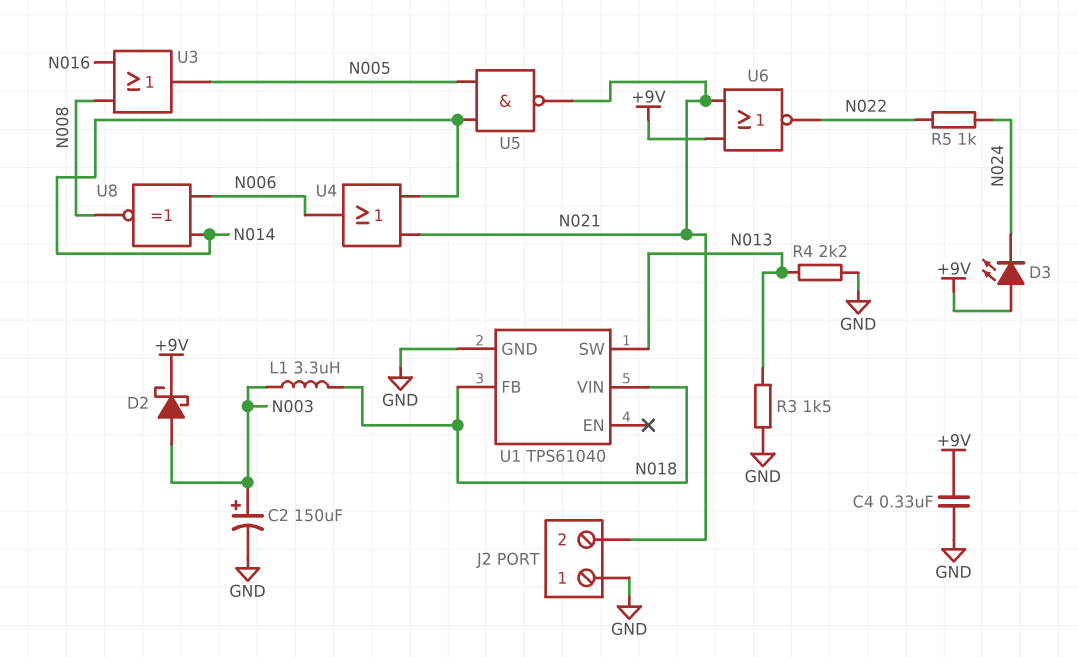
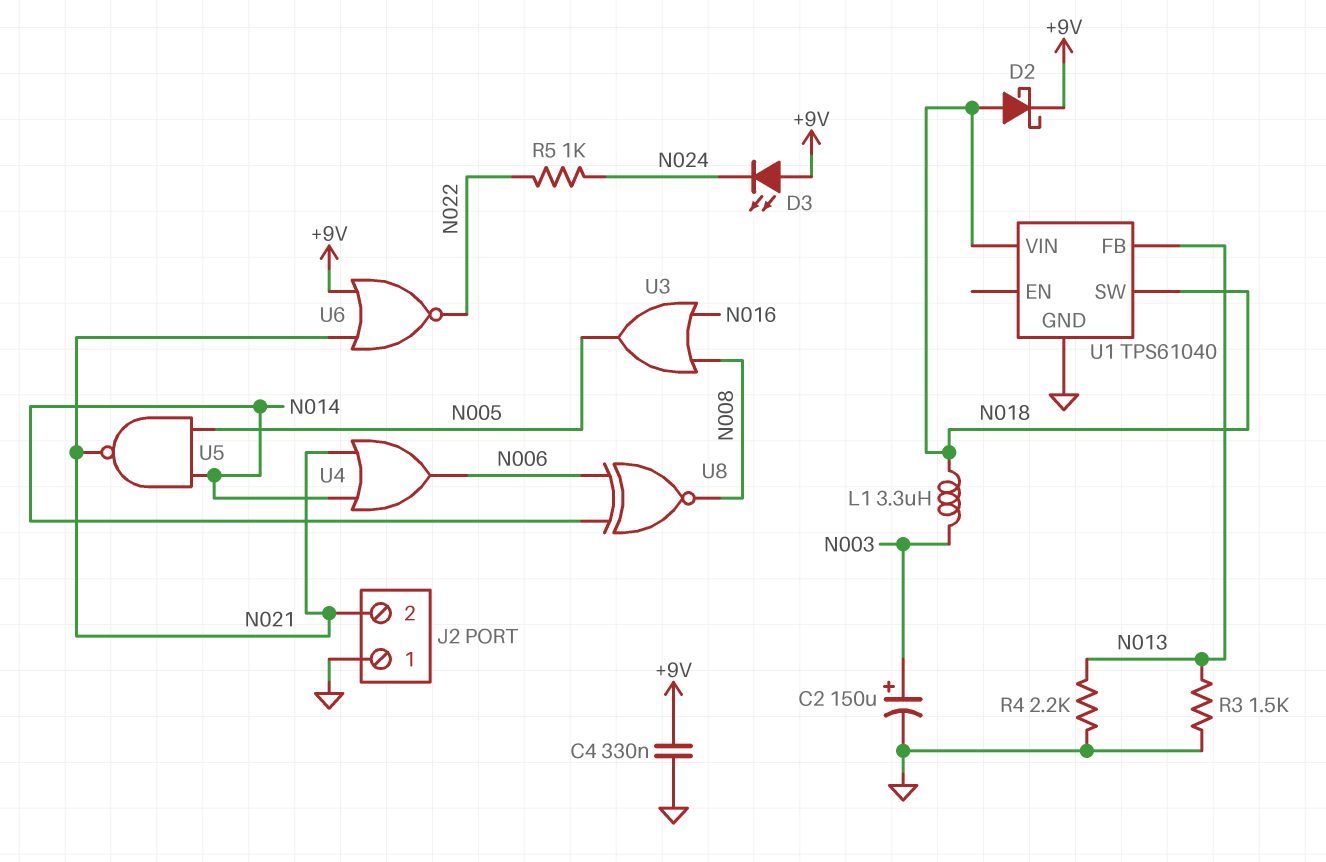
D2: schottky (A N003, K +9V) -> schottky (A N018, K +9V)
U1 pin FB: N018 -> N013
U1 pin SW: N013 -> N018

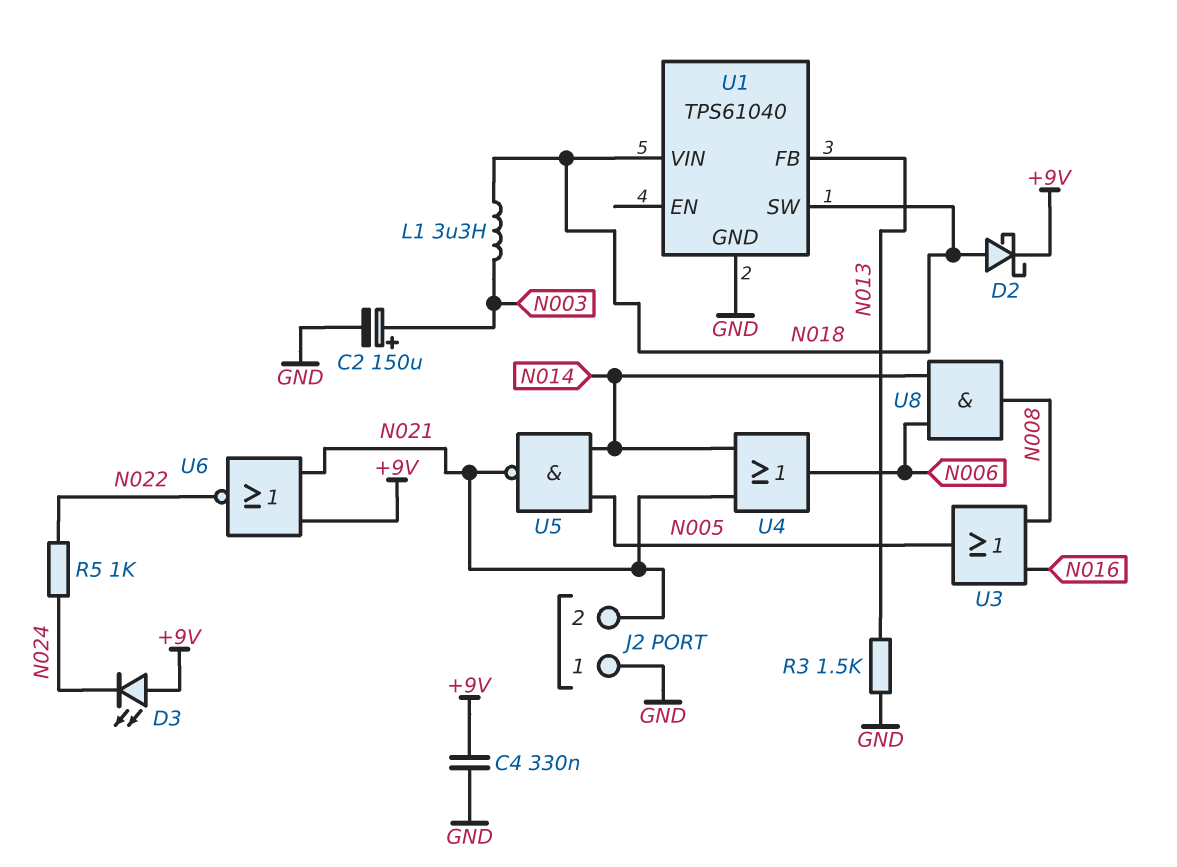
R4: 2.2k (GND, N013) -> none
U8: XNOR (in N006, in N014, out N008) -> AND (in N006, in N014, out N008)

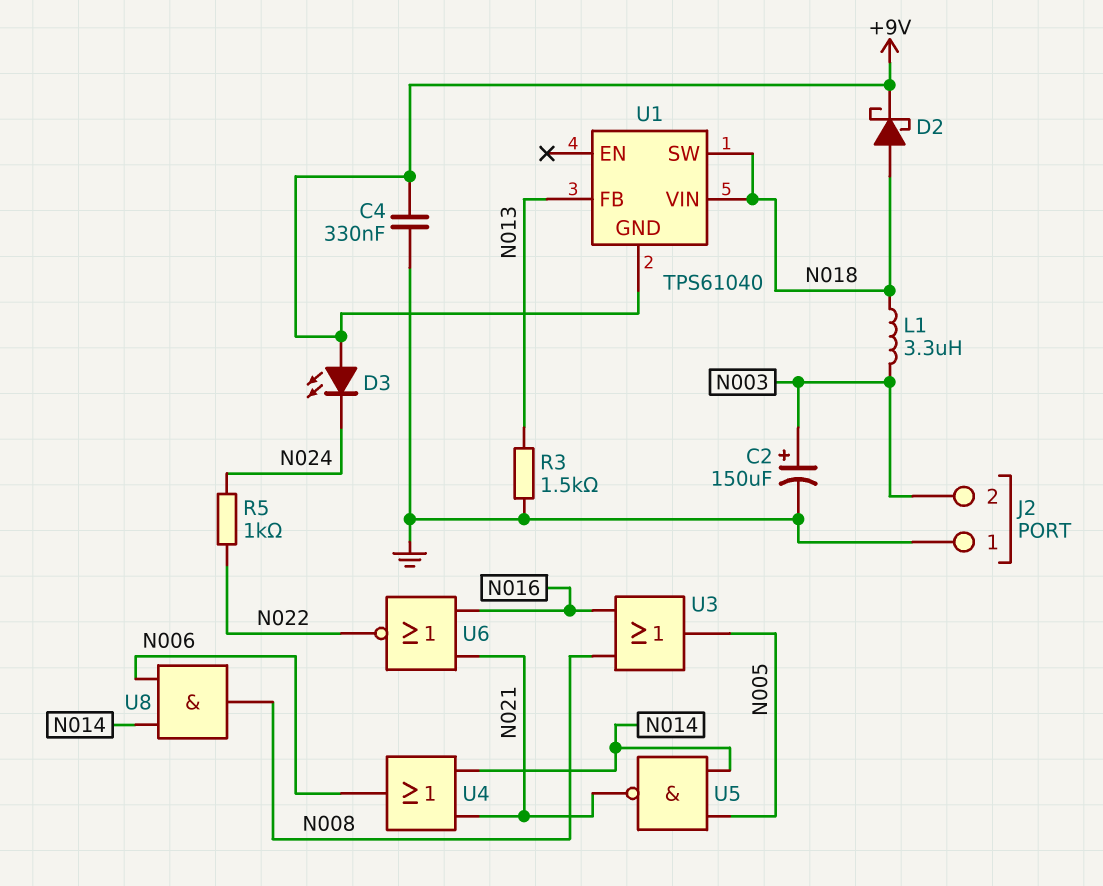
J2 pin 2: N021 -> N003
U1 pin GND: GND -> +9V
U6: NOR (in +9V, in N021, out N022) -> NOR (in N016, in N021, out N022)

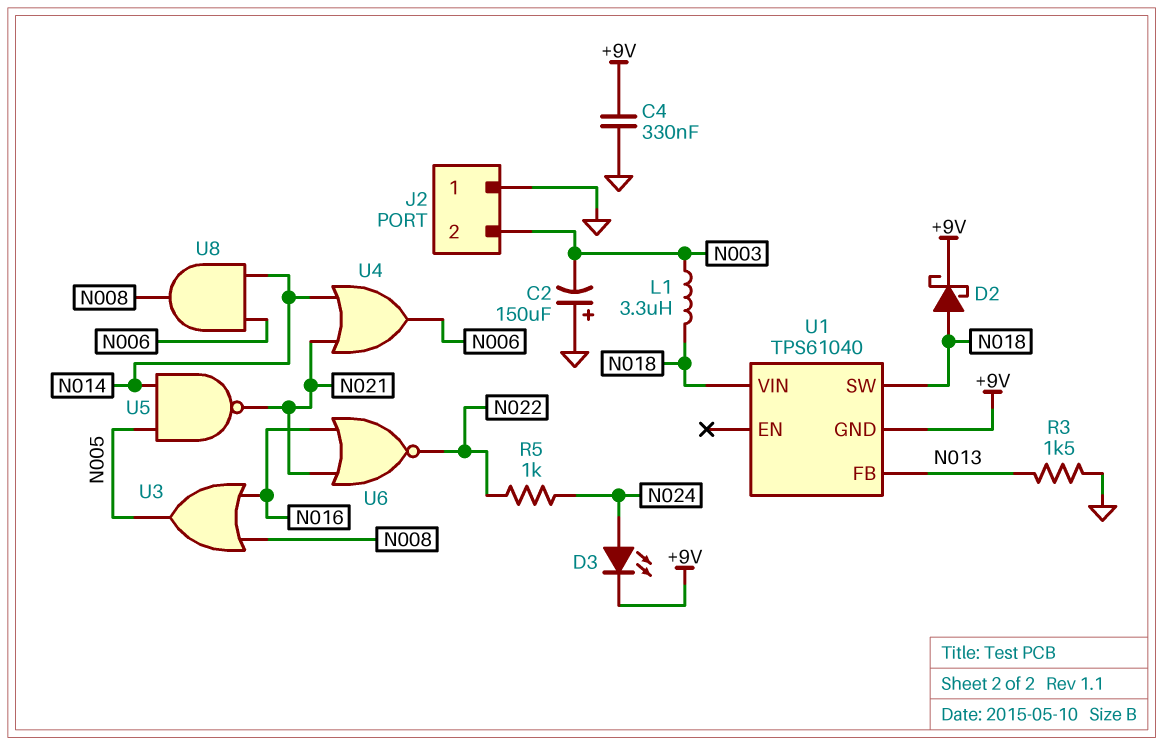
C2: 150uF (plus N003, minus GND) -> 150uF (plus GND, minus N003)
D3: LED (A +9V, K N024) -> LED (A N024, K +9V)

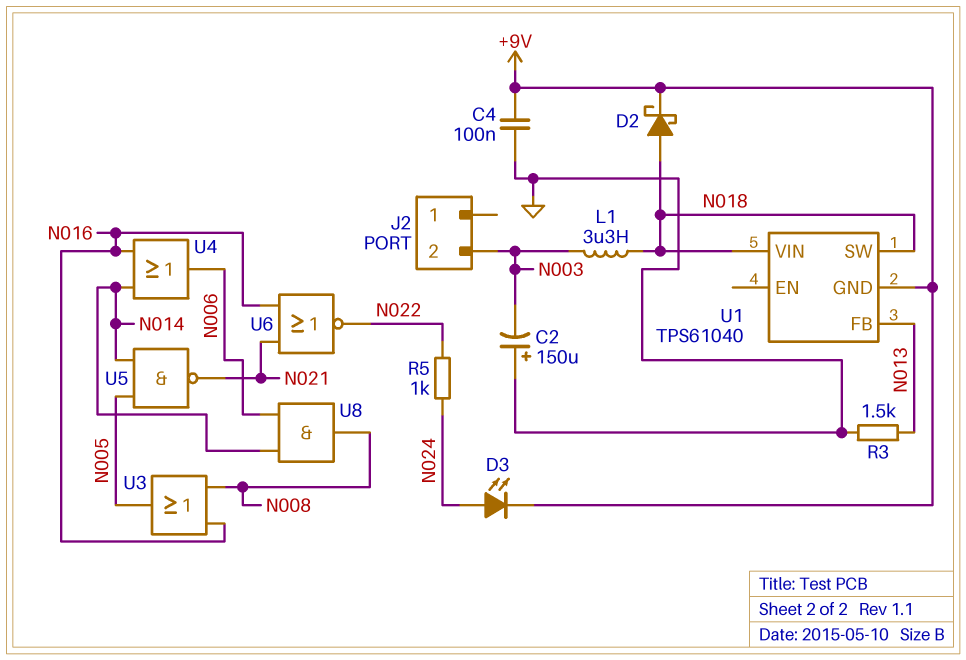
C4: 330nF (+9V, GND) -> 100nF (+9V, GND)
J2 pin 1: GND -> none
U4: OR (in N014, in N021, out N006) -> OR (in N014, in N016, out N006)

